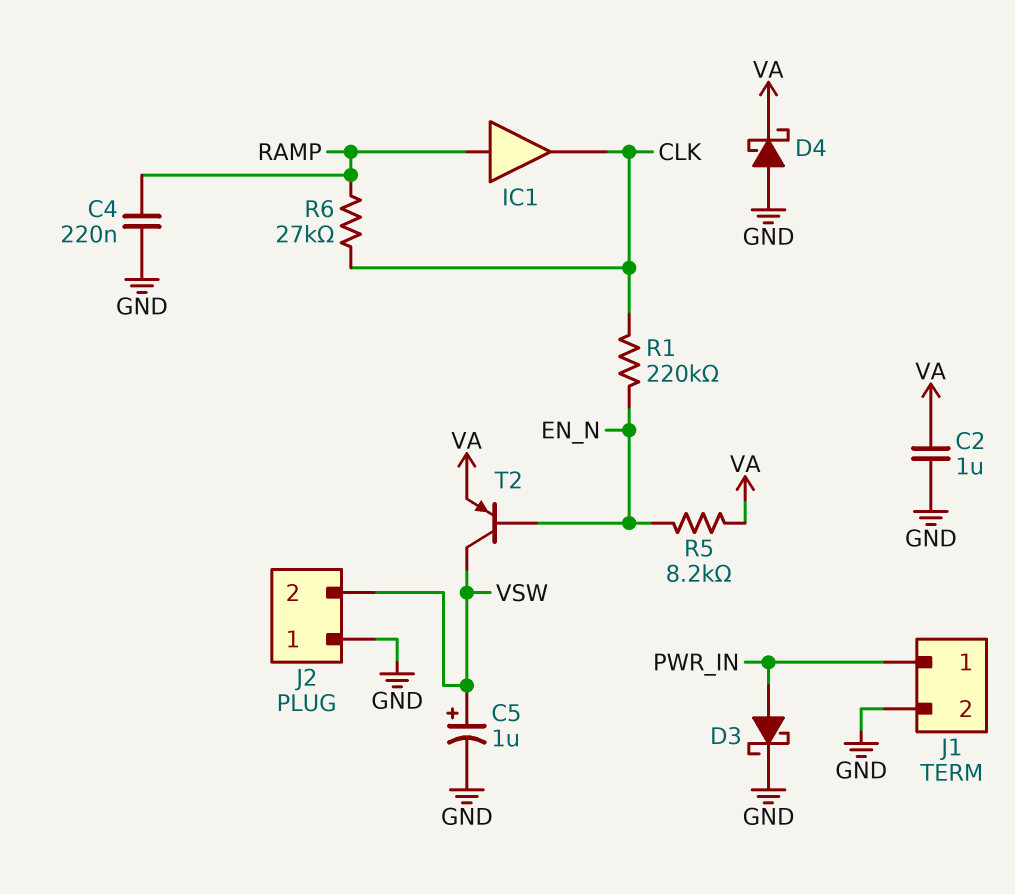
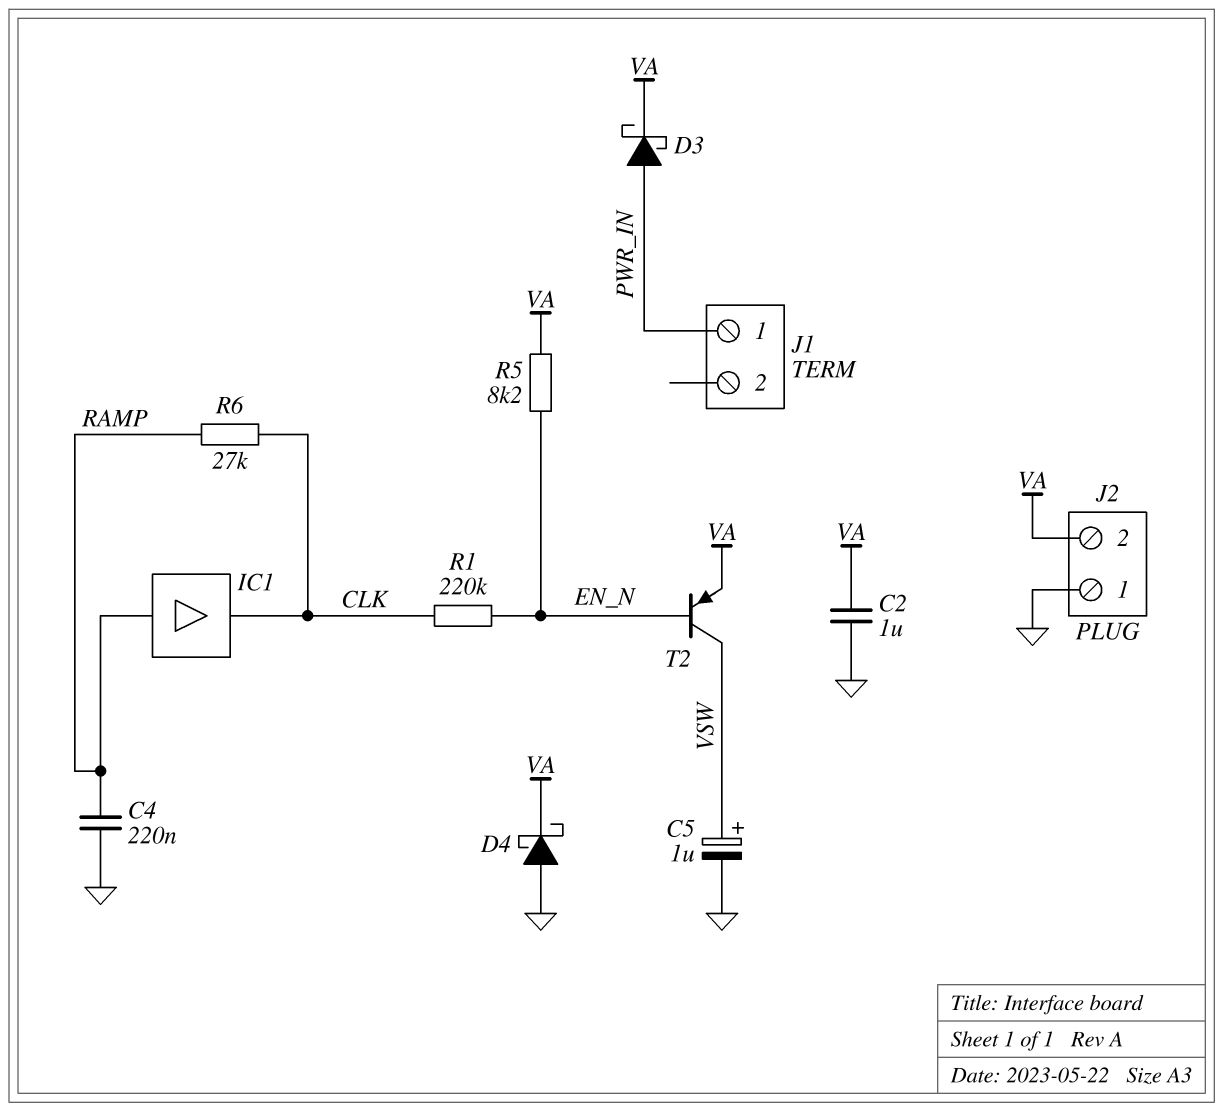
D3: schottky (A PWR_IN, K GND) -> schottky (A PWR_IN, K VA)
J1 pin 2: GND -> none
J2 pin 2: VSW -> VA

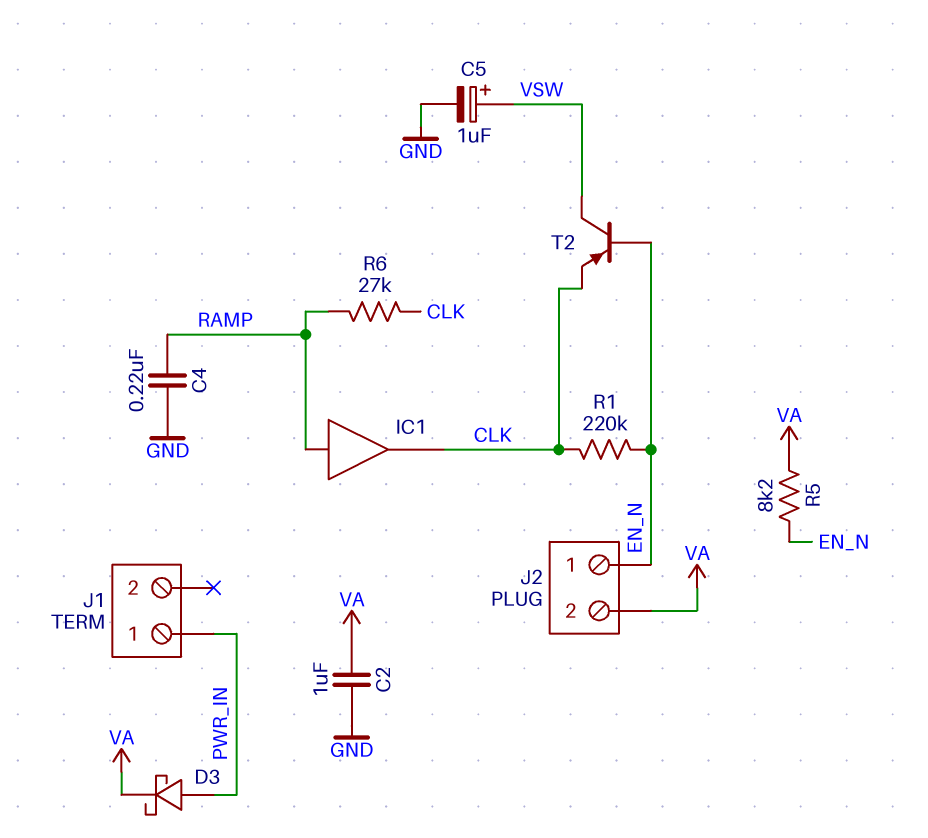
D4: schottky (A GND, K VA) -> none
J2 pin 1: GND -> EN_N
T2: PNP (B EN_N, C VSW, E VA) -> PNP (B EN_N, C VSW, E CLK)

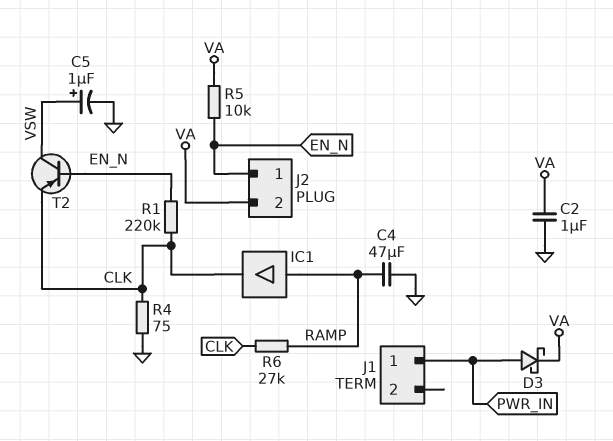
C4: 220nF (GND, RAMP) -> 47uF (GND, RAMP)
R4: none -> 75 (CLK, GND)
R5: 8.2k (EN_N, VA) -> 10k (EN_N, VA)

